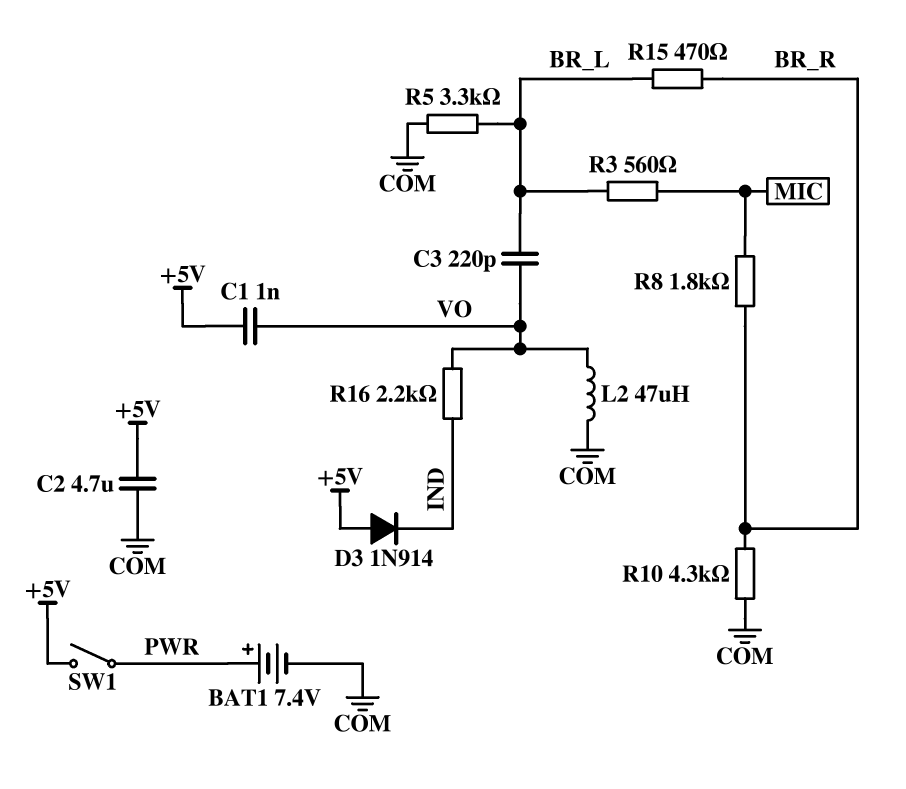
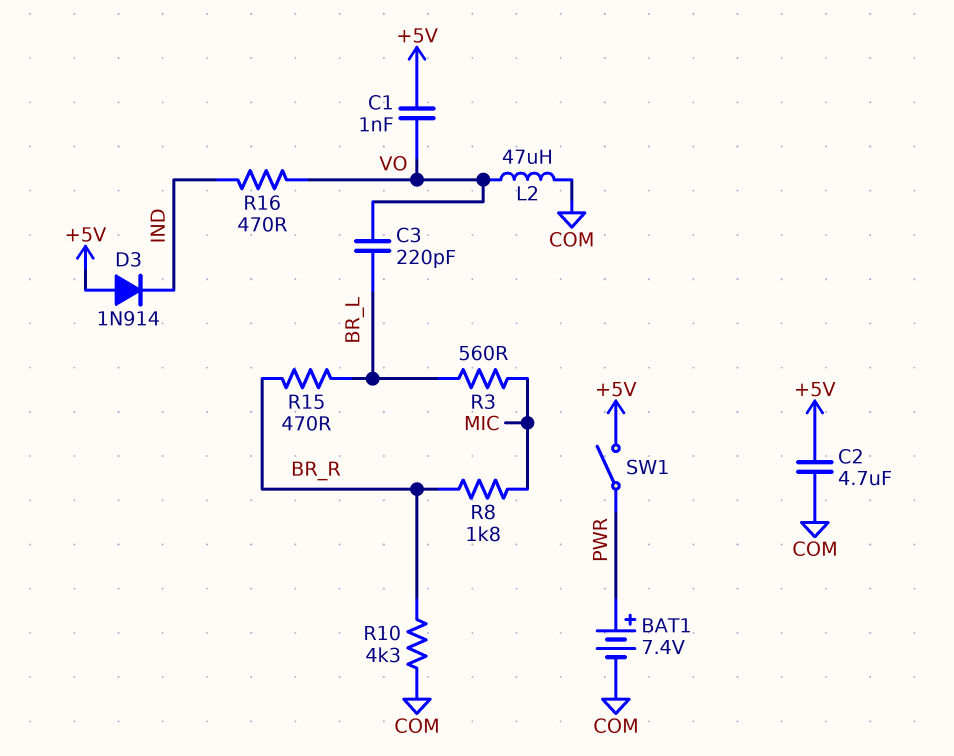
R5: 3.3k (BR_L, COM) -> none
R16: 2.2k (IND, VO) -> 470 (IND, VO)

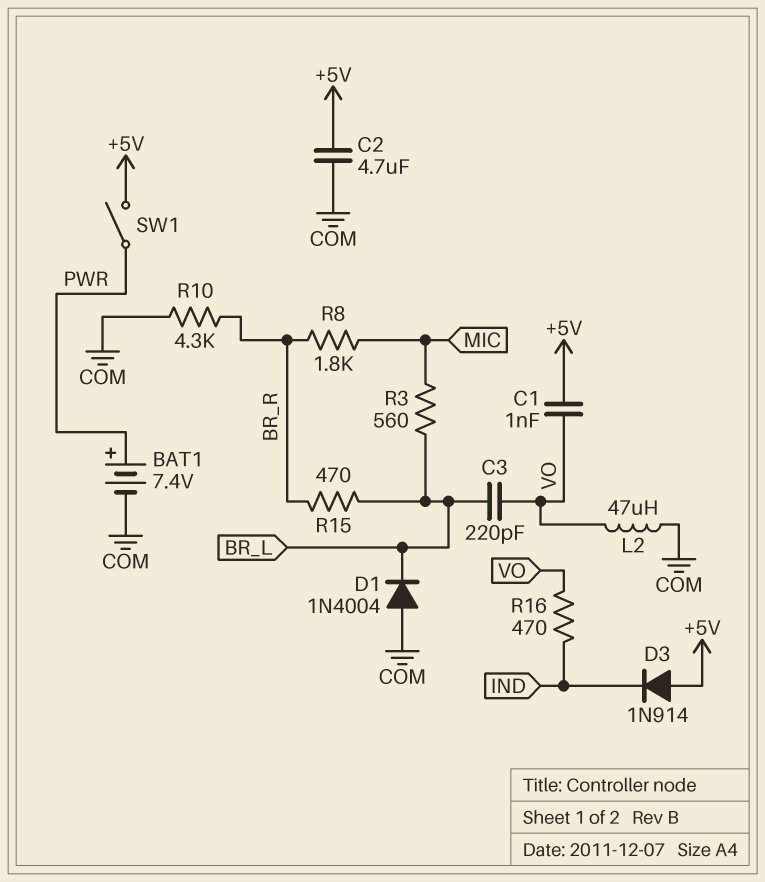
D1: none -> diode 1N4004 (A COM, K BR_L)

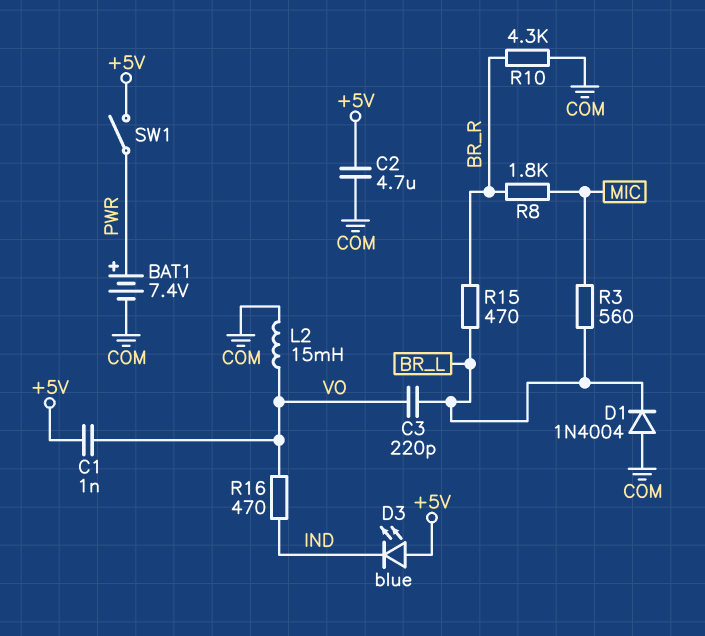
D3: diode 1N914 (A +5V, K IND) -> LED blue (A +5V, K IND)
L2: 47uH (COM, VO) -> 15mH (COM, VO)

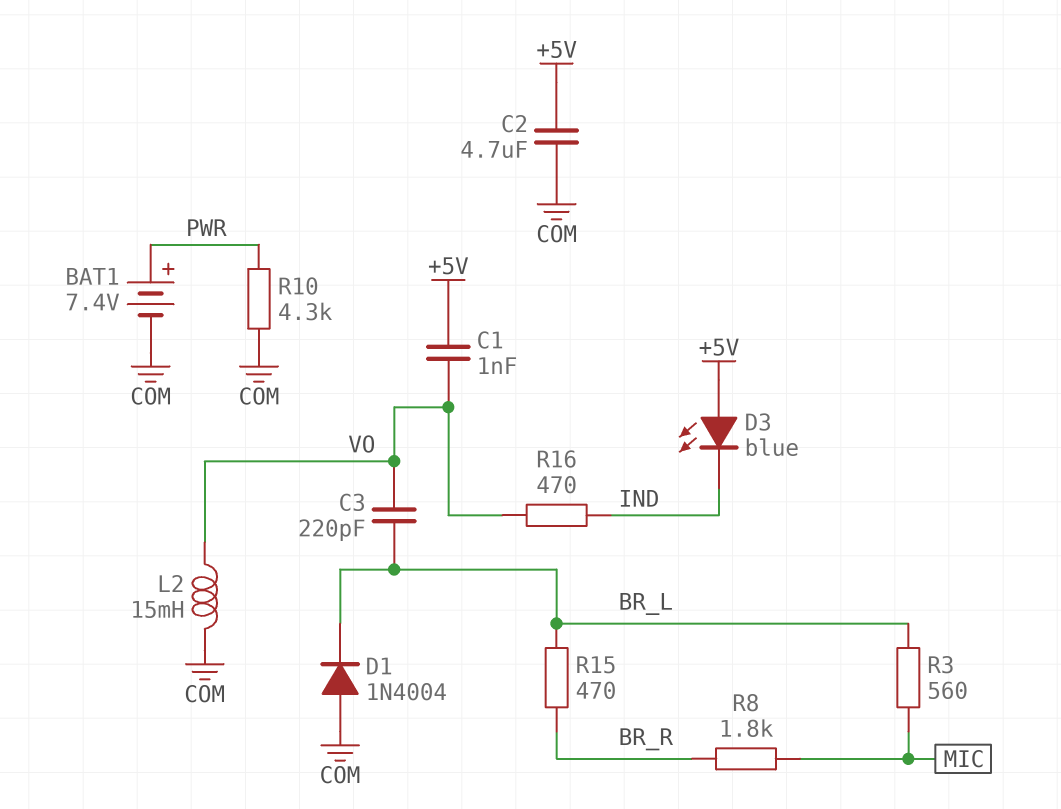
R10: 4.3k (BR_R, COM) -> 4.3k (COM, PWR)
SW1: switch (+5V, PWR) -> none

